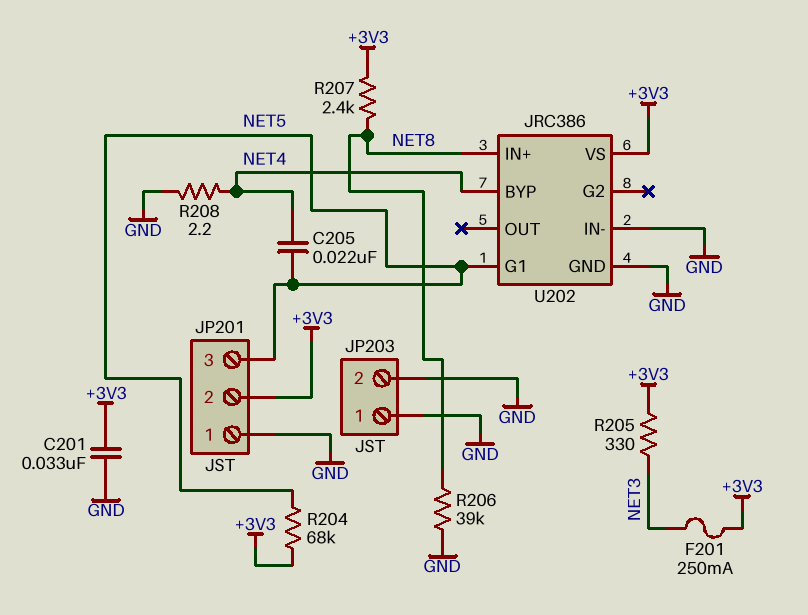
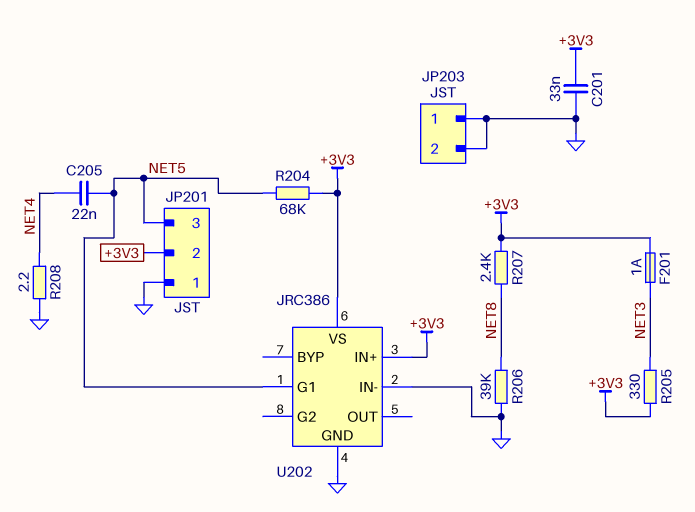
F201: 250mA (+3V3, NET3) -> 1A (+3V3, NET3)
U202 pin BYP: NET4 -> none
U202 pin IN+: NET8 -> +3V3

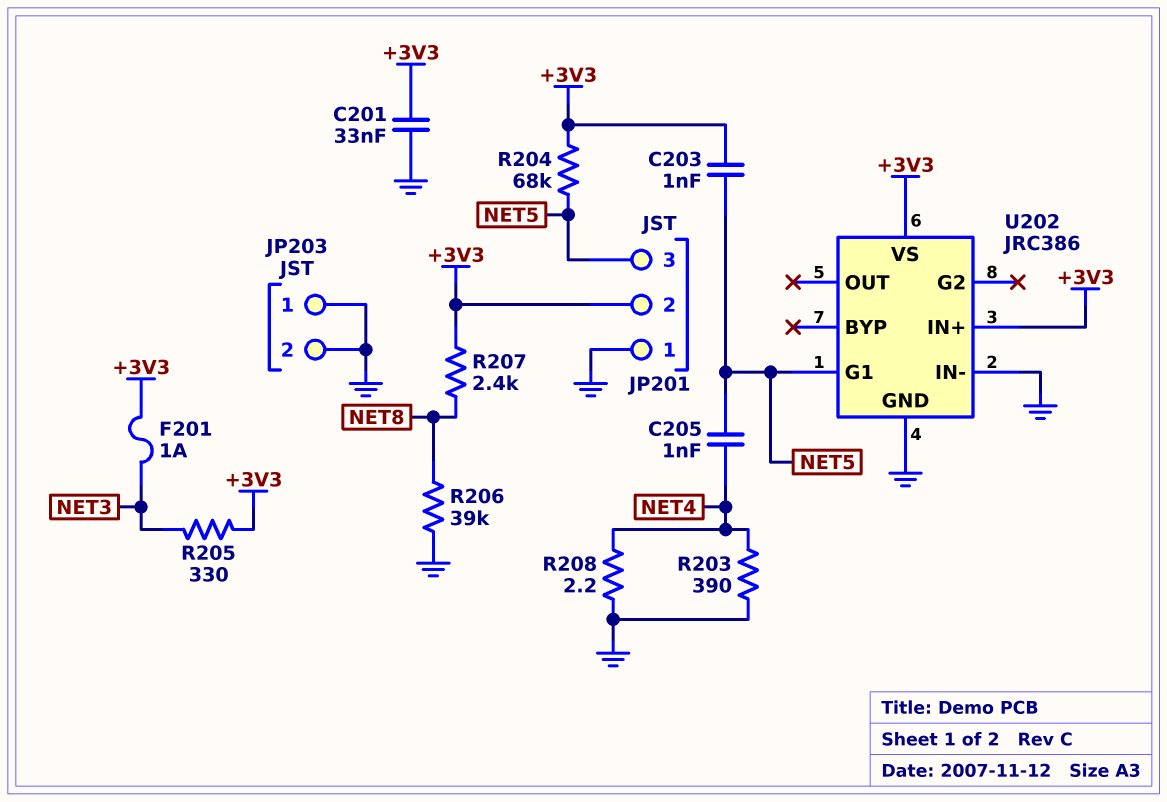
C203: none -> 1nF (+3V3, NET5)
C205: 22nF (NET4, NET5) -> 1nF (NET4, NET5)
R203: none -> 390 (GND, NET4)

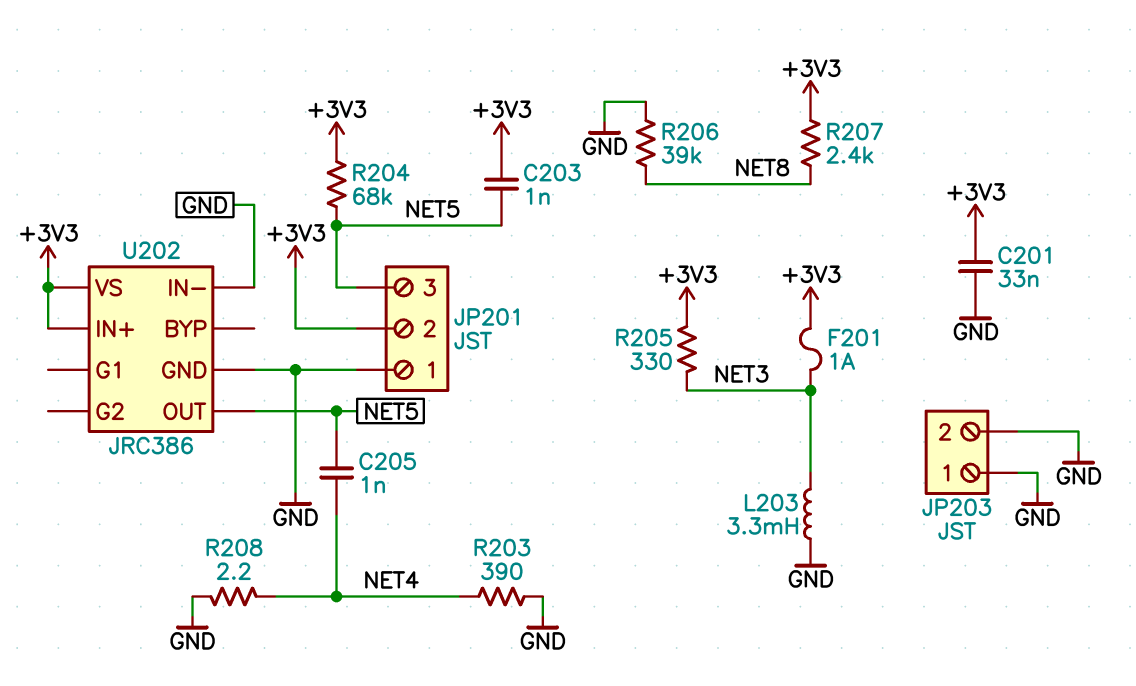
L203: none -> 3.3mH (GND, NET3)
U202 pin G1: NET5 -> none
U202 pin OUT: none -> NET5

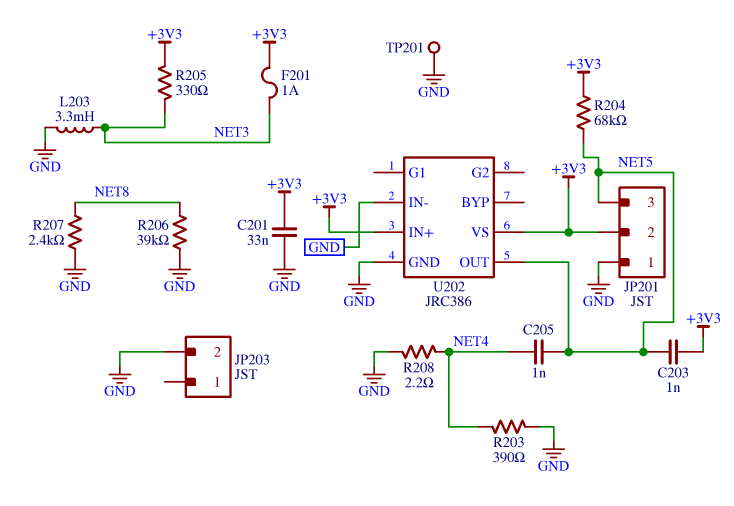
JP203 pin 1: GND -> none
R207: 2.4k (+3V3, NET8) -> 2.4k (GND, NET8)
TP201: none -> test point (GND)

